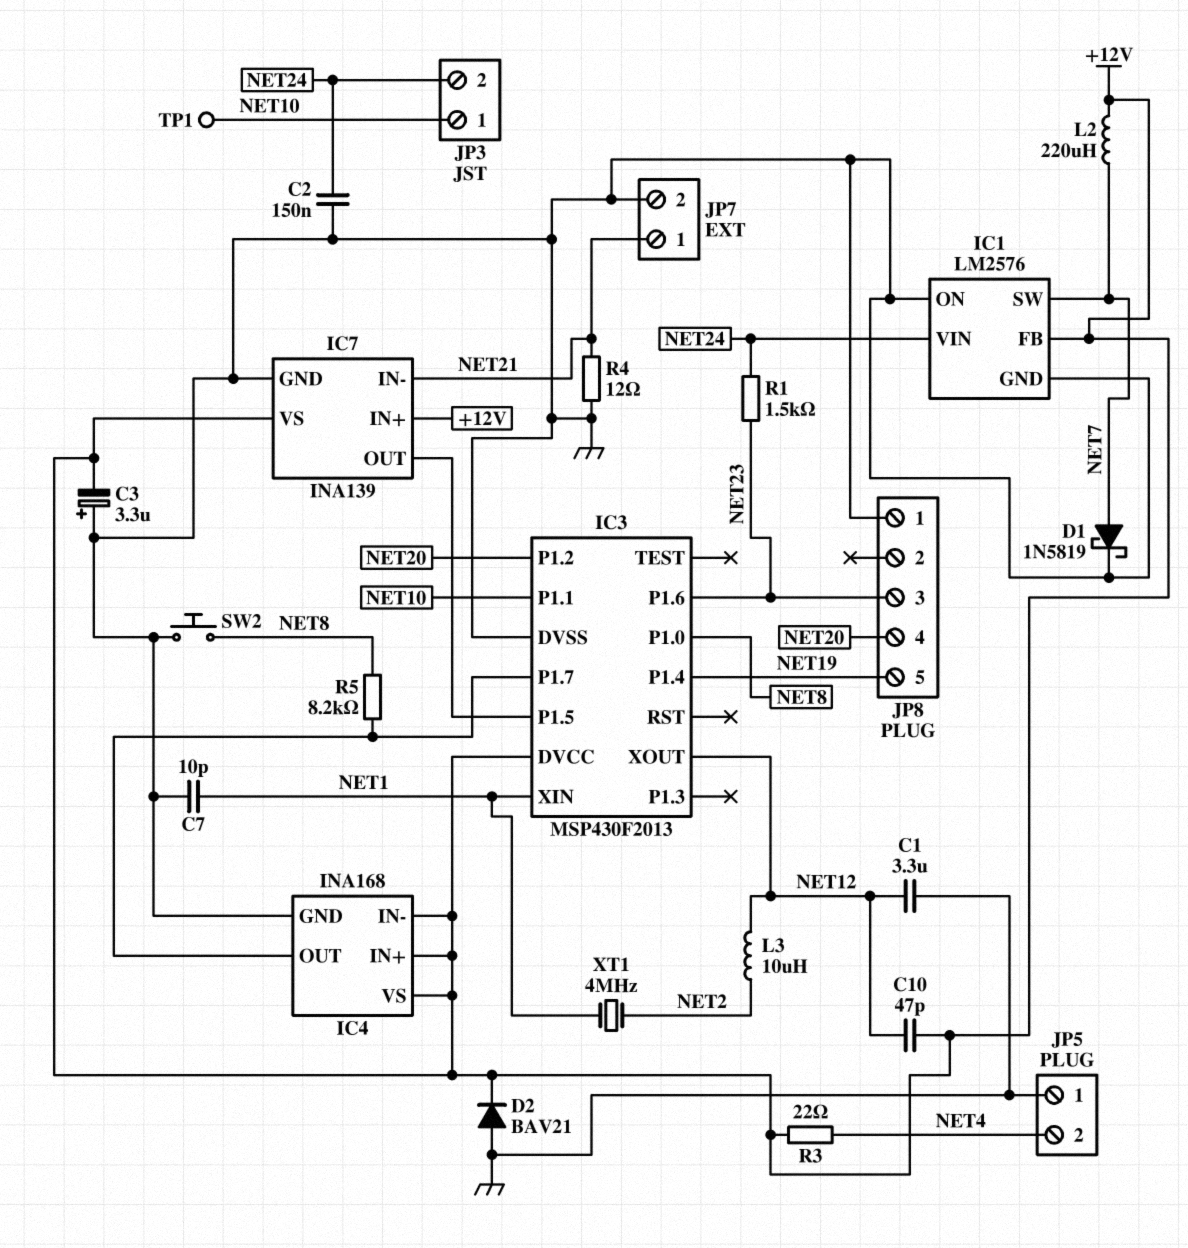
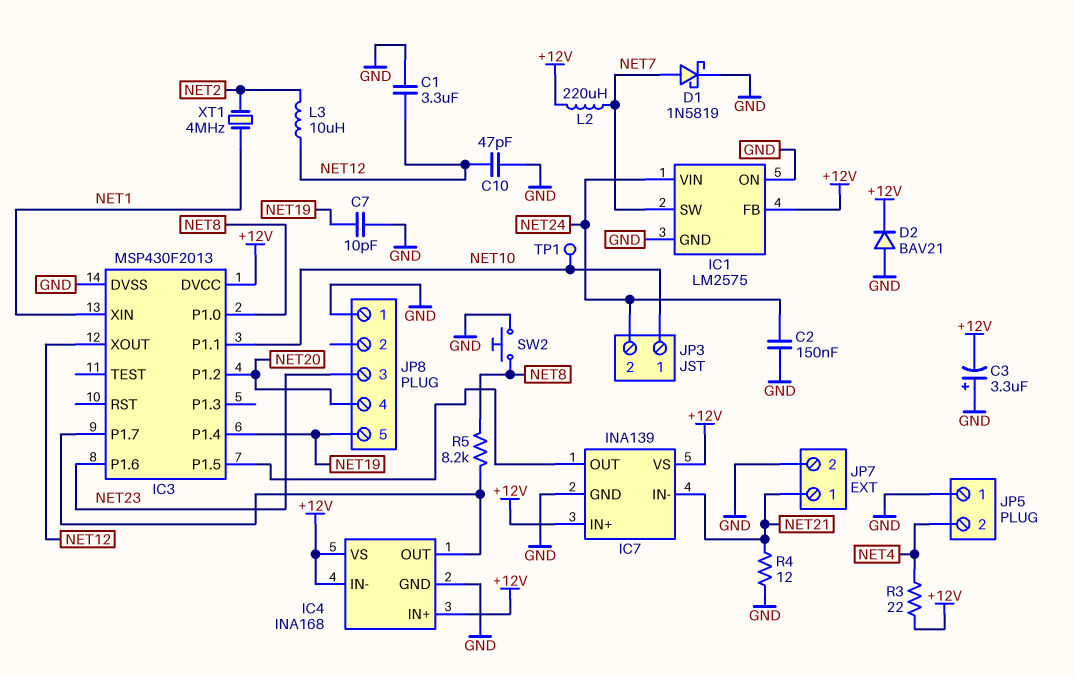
C7: 10pF (GND, NET1) -> 10pF (GND, NET19)
C10: 47pF (+12V, NET12) -> 47pF (GND, NET12)
IC1: LM2576 -> LM2575
R1: 1.5k (NET23, NET24) -> none

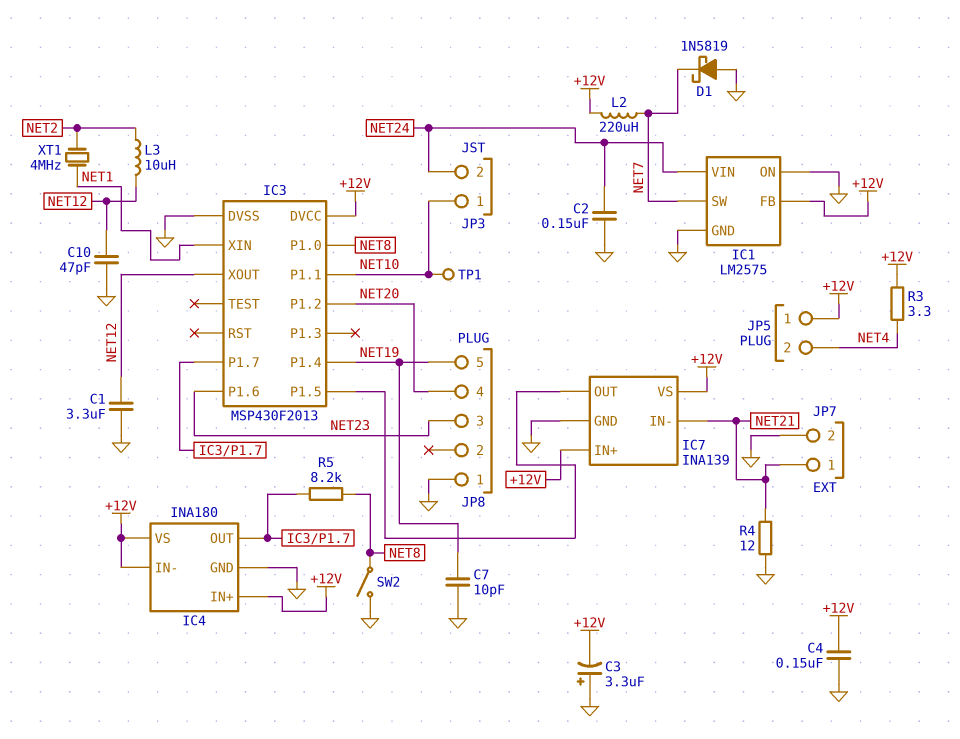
C4: none -> 150nF (+12V, GND)
D1: schottky 1N5819 (A NET7, K GND) -> schottky 1N5819 (A GND, K NET7)
D2: diode BAV21 (A GND, K +12V) -> none
IC4: INA168 -> INA180
JP5 pin 1: GND -> +12V
R3: 22 (+12V, NET4) -> 3.3 (+12V, NET4)
SW2: button (GND, NET8) -> switch (GND, NET8)

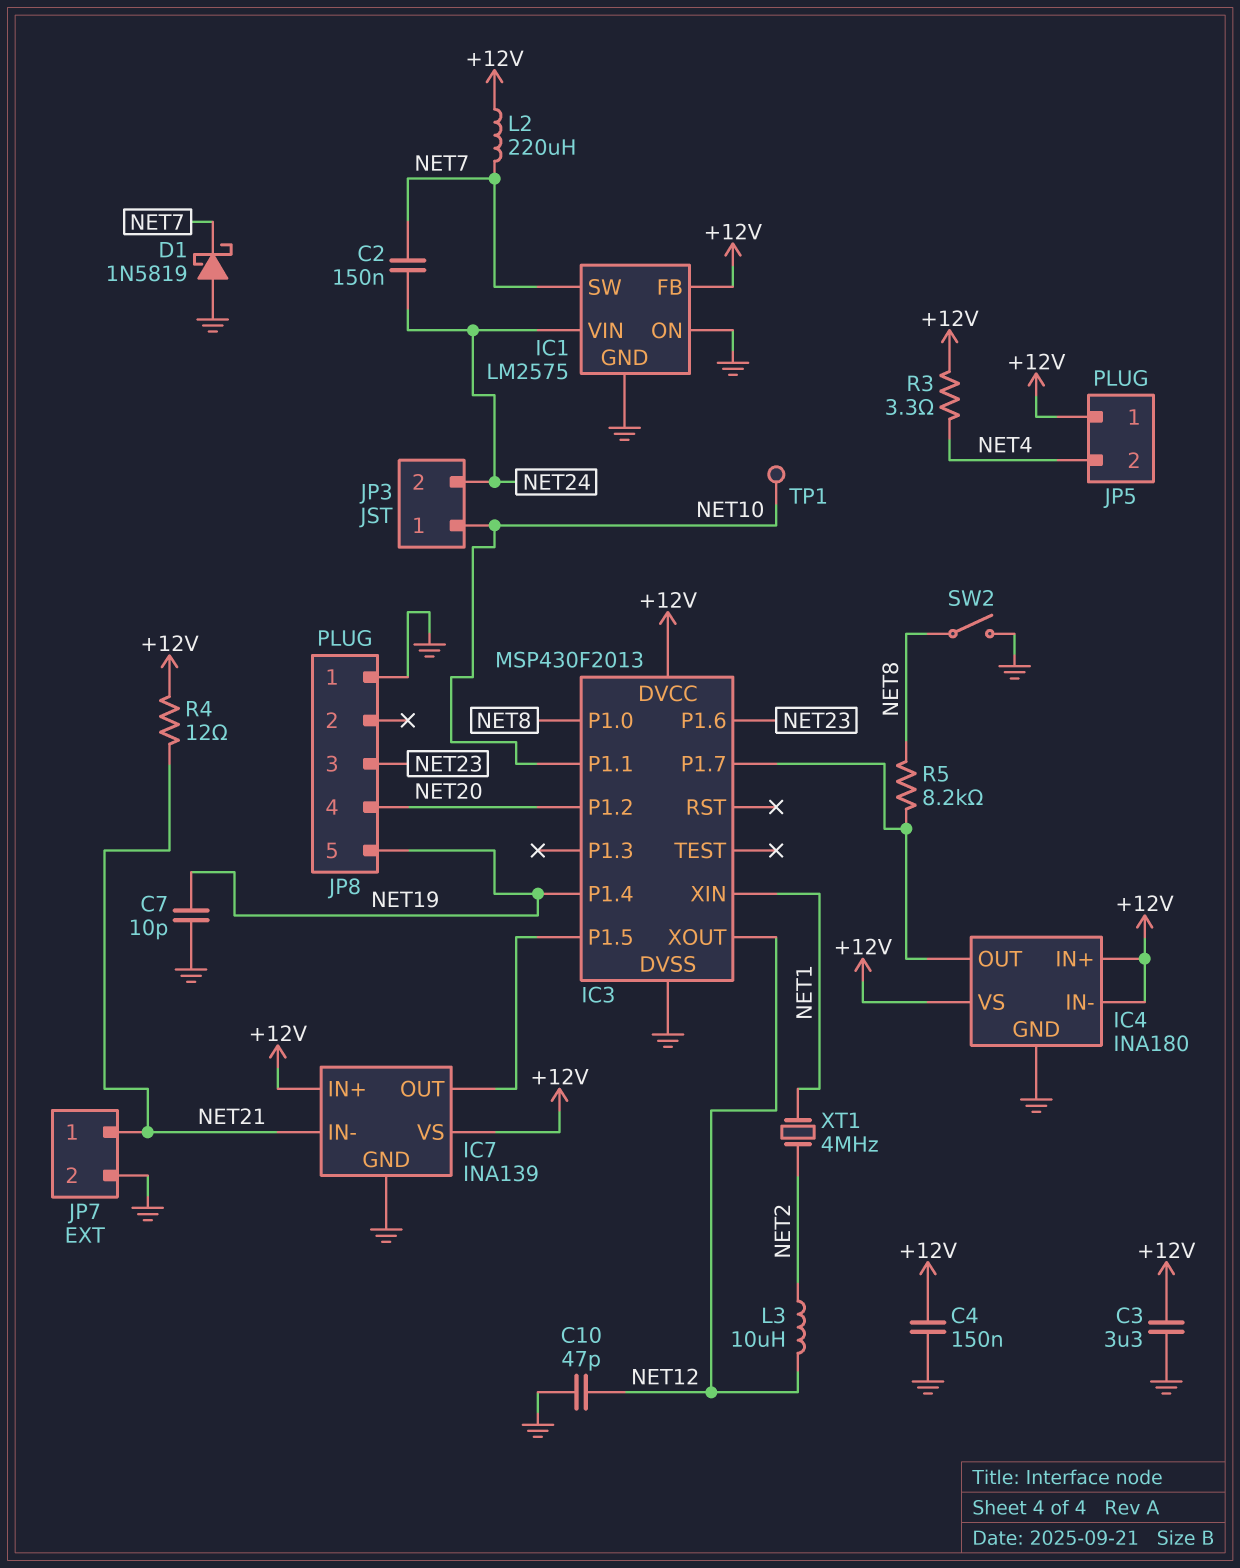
C1: 3.3uF (GND, NET12) -> none
C2: 150nF (GND, NET24) -> 150nF (NET7, NET24)
C3: 3.3uF (plus GND, minus +12V) -> 3.3uF (+12V, GND)
R4: 12 (GND, NET21) -> 12 (+12V, NET21)

